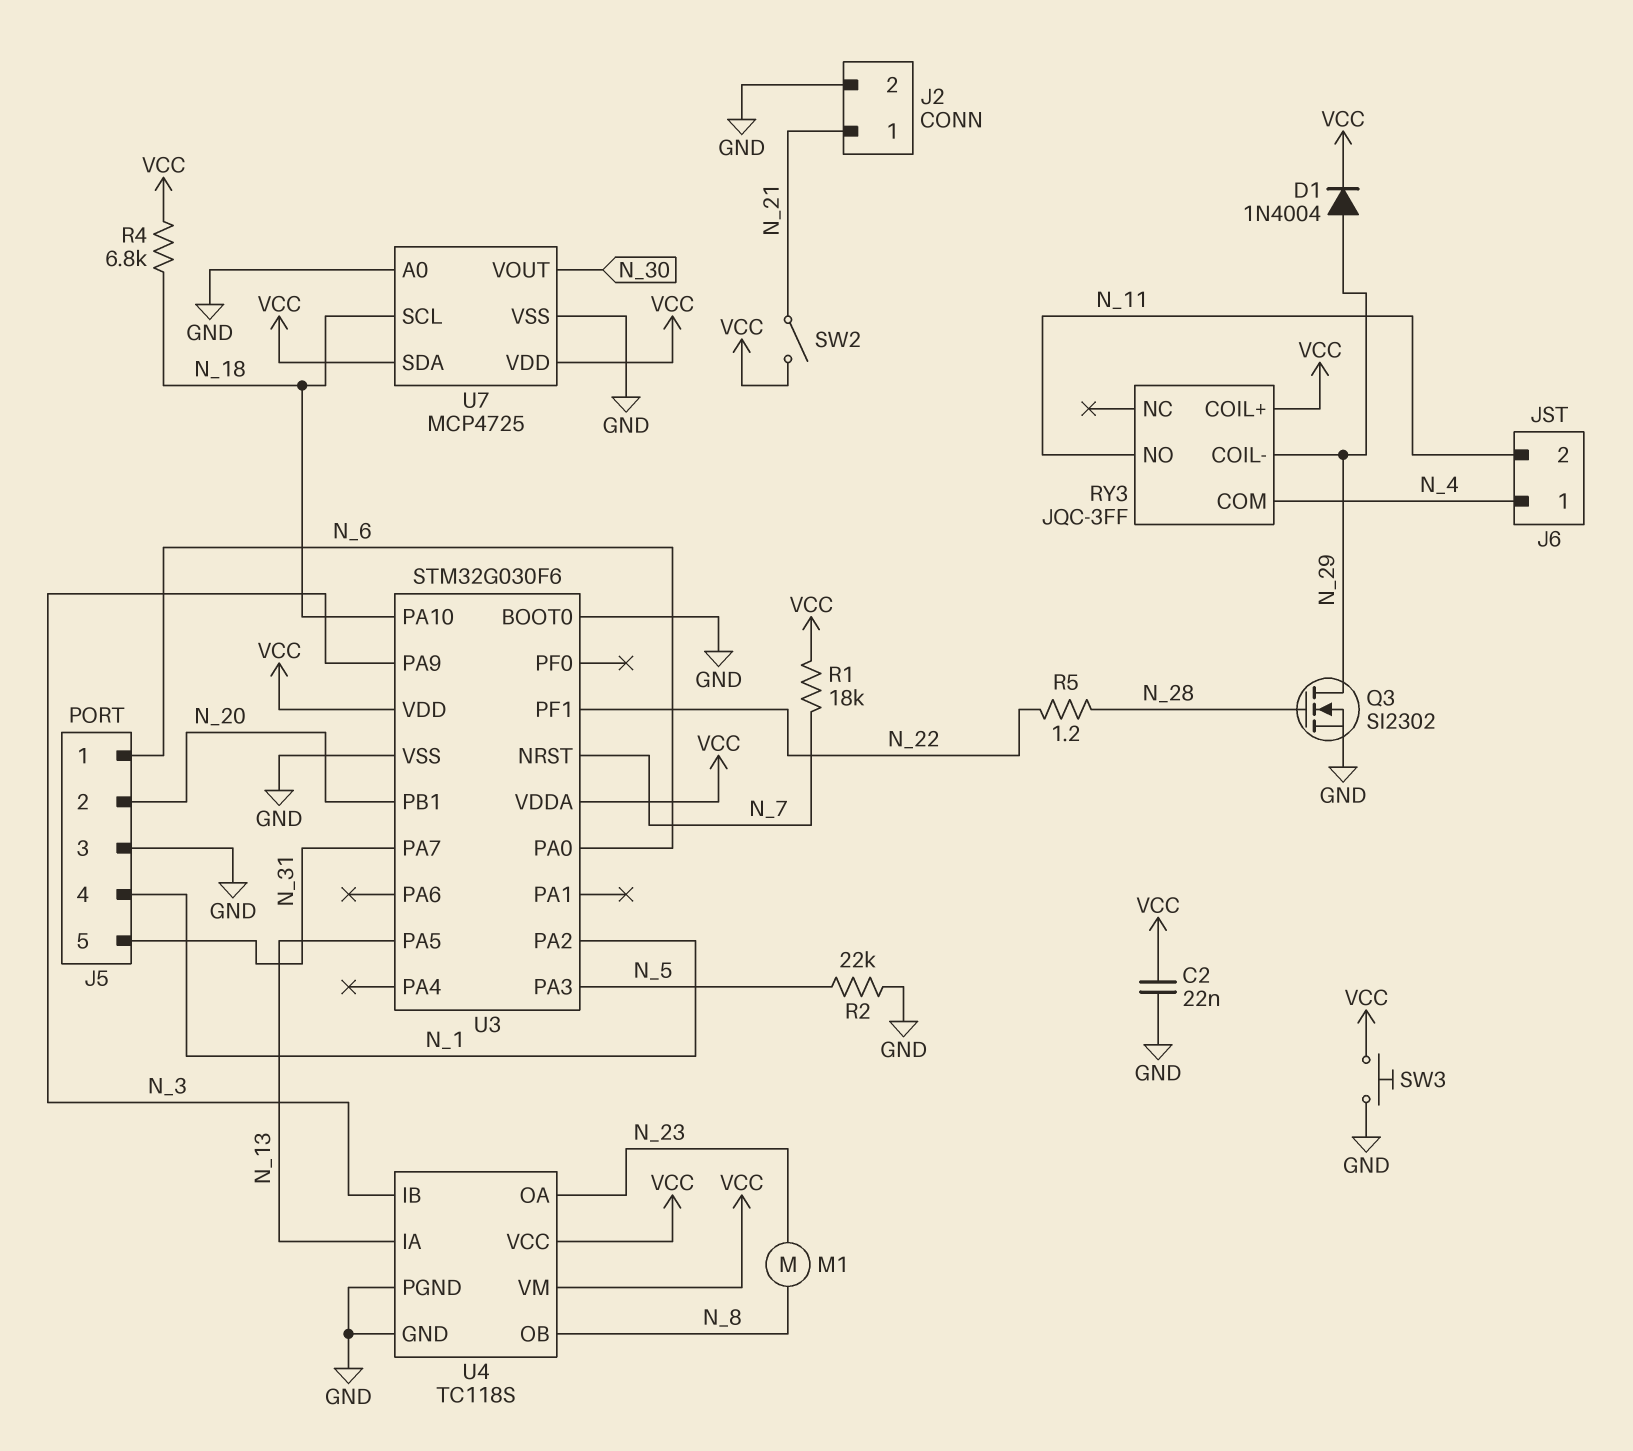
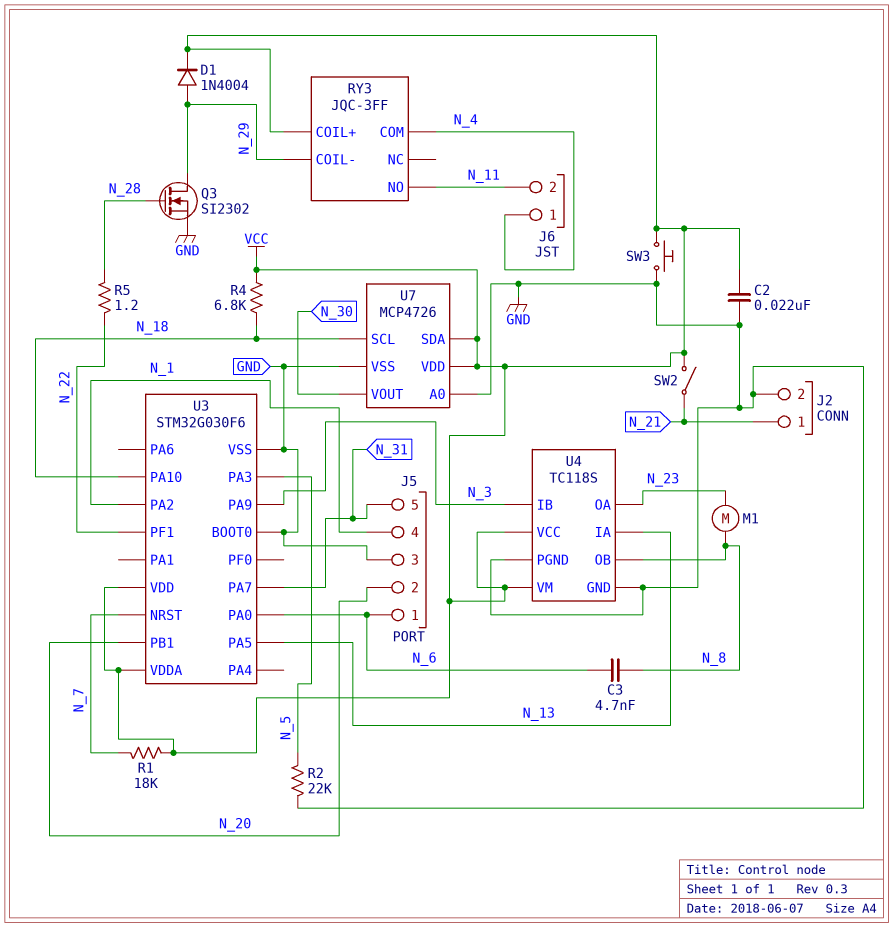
C3: none -> 4.7nF (N_6, N_8)
U7: MCP4725 -> MCP4726

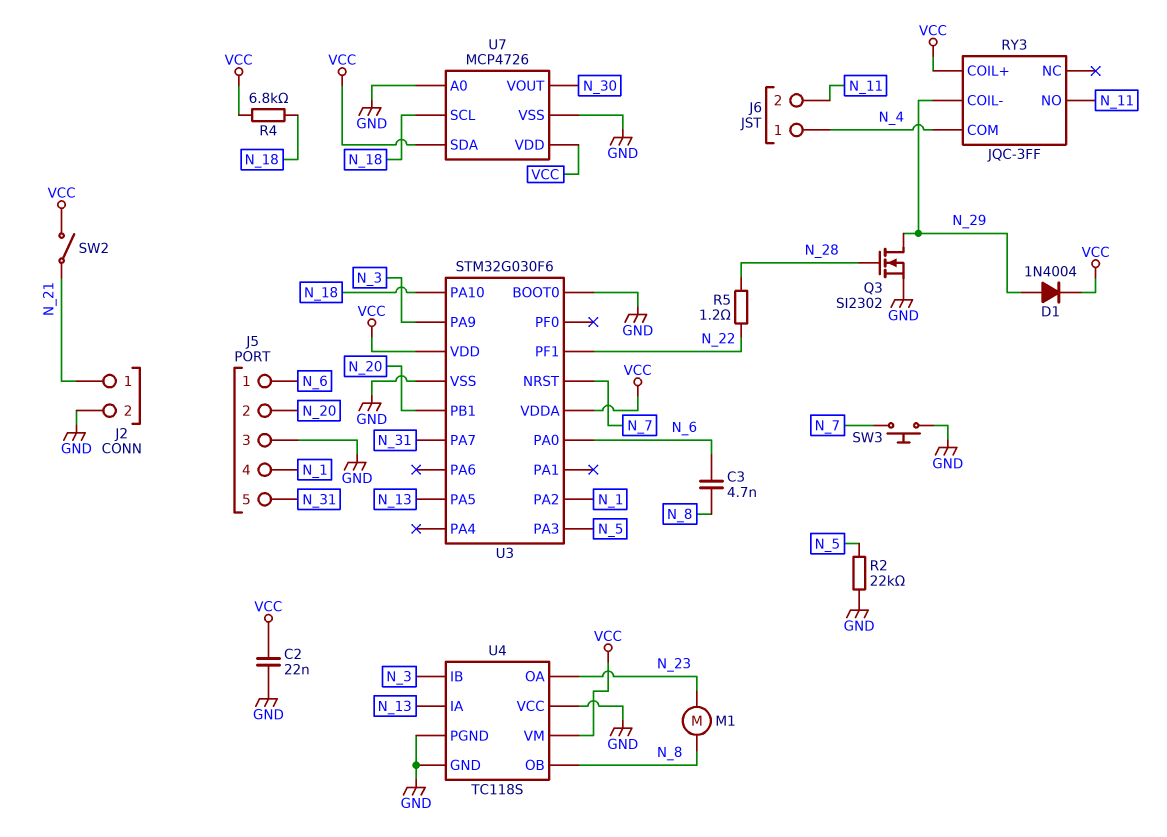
R1: 18k (N_7, VCC) -> none
SW3: button (GND, VCC) -> button (GND, N_7)
U4 pin VCC: VCC -> GND

